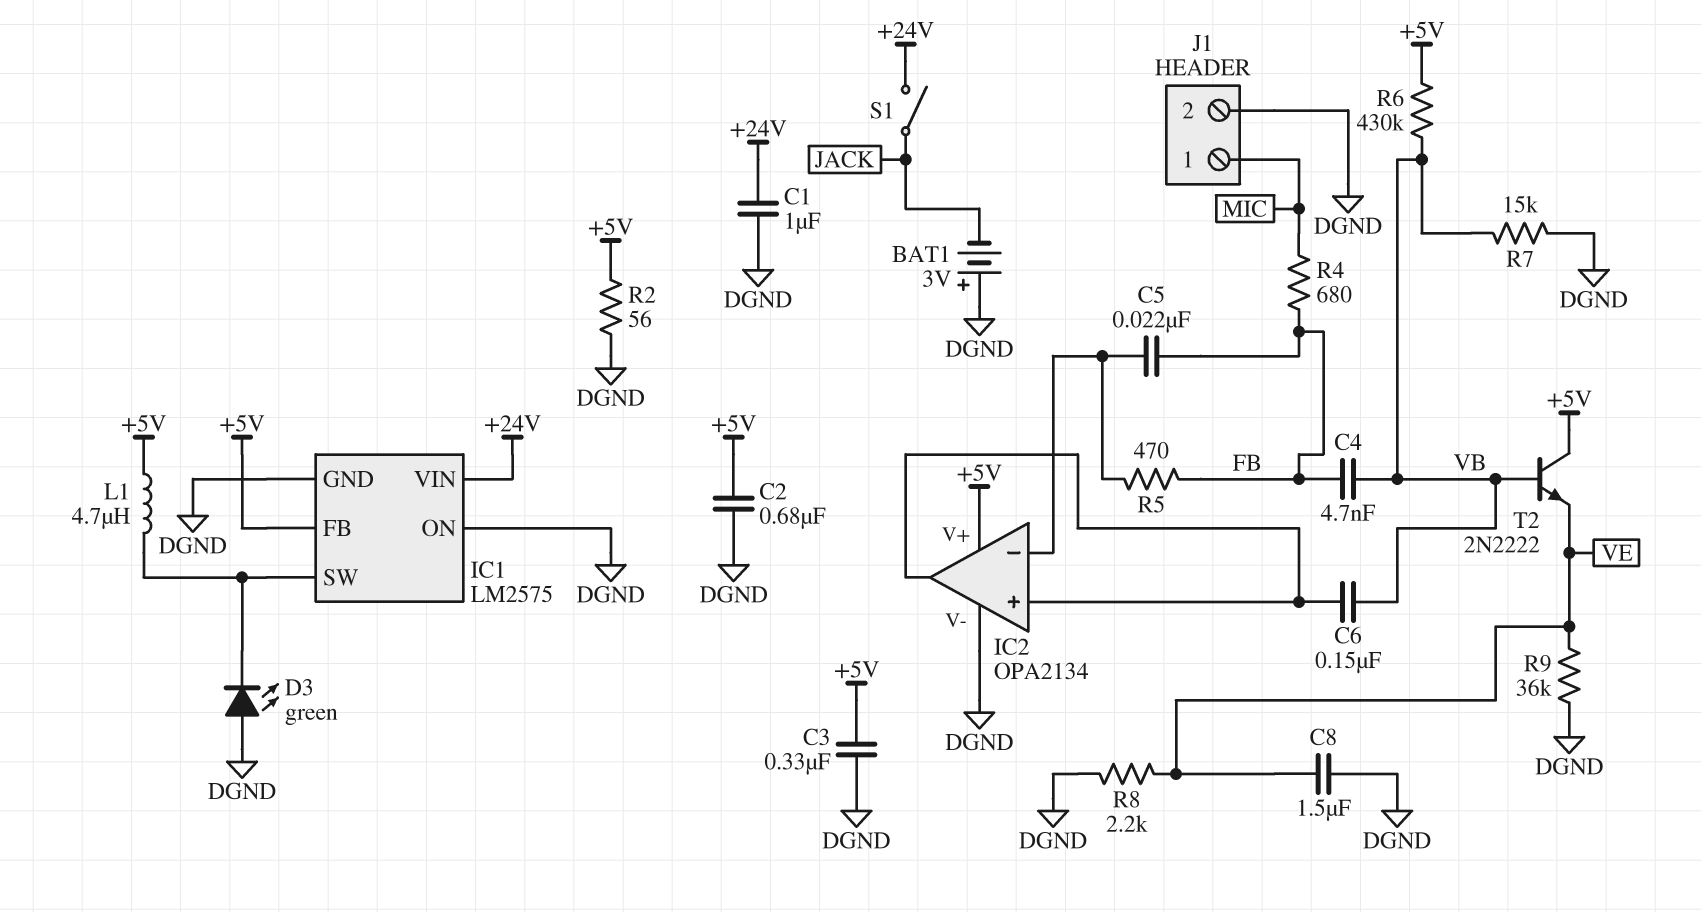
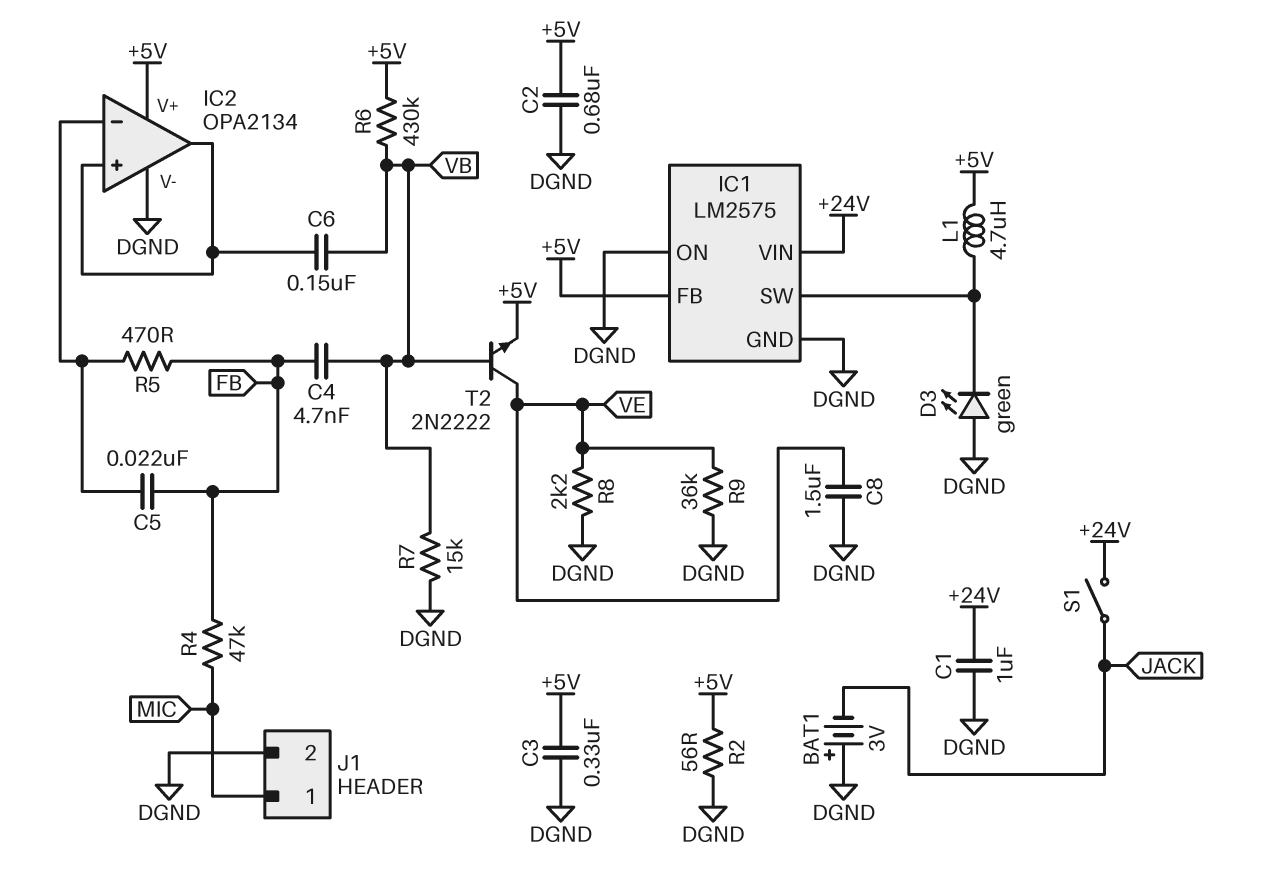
R4: 680 (FB, MIC) -> 47k (FB, MIC)
T2: NPN 2N2222 (B VB, C +5V, E VE) -> NPN 2N2222 (B VB, C VE, E +5V)

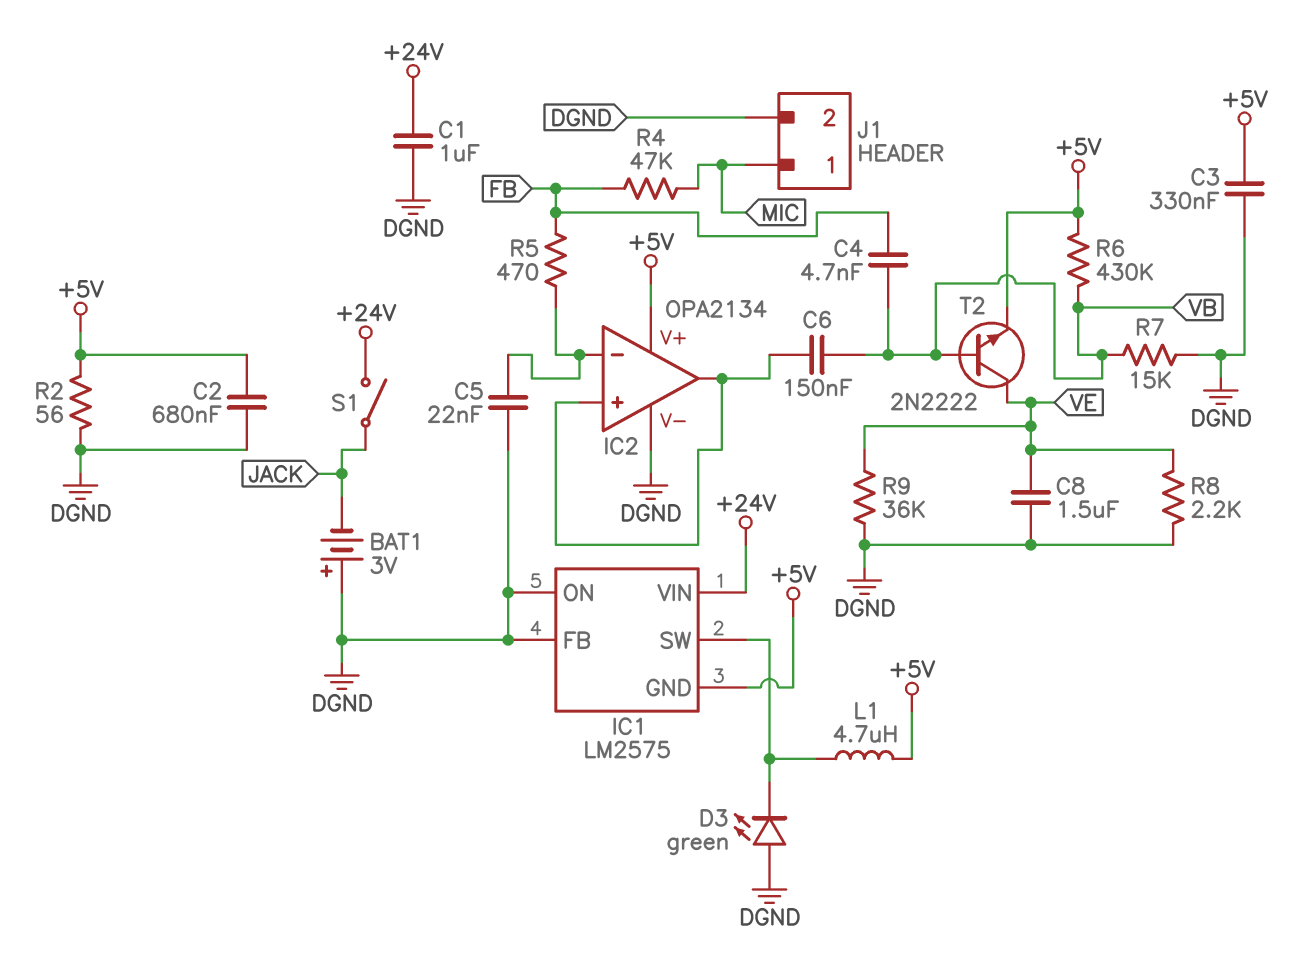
C5: 22nF (FB, IC2/in-) -> 22nF (DGND, IC2/in-)
IC1 pin FB: +5V -> DGND
IC1 pin GND: DGND -> +5V

